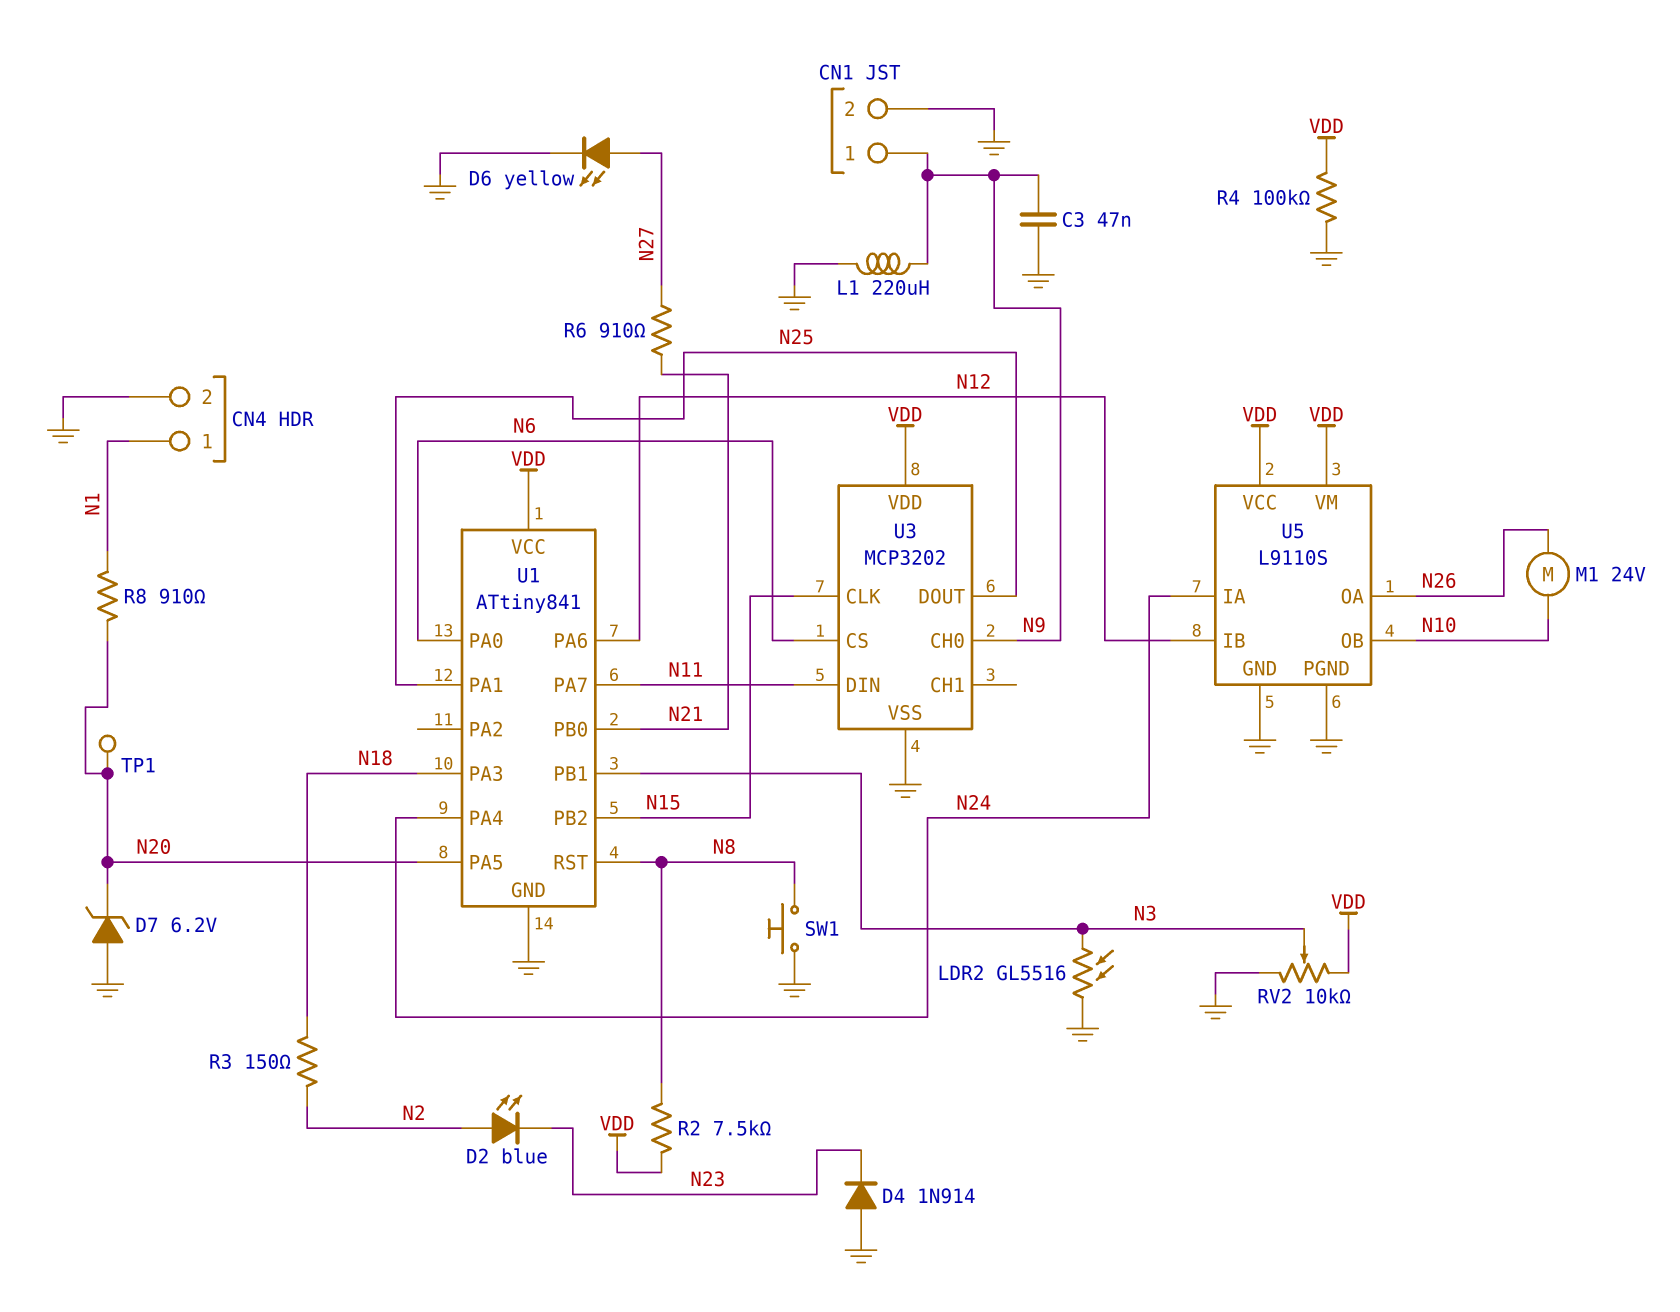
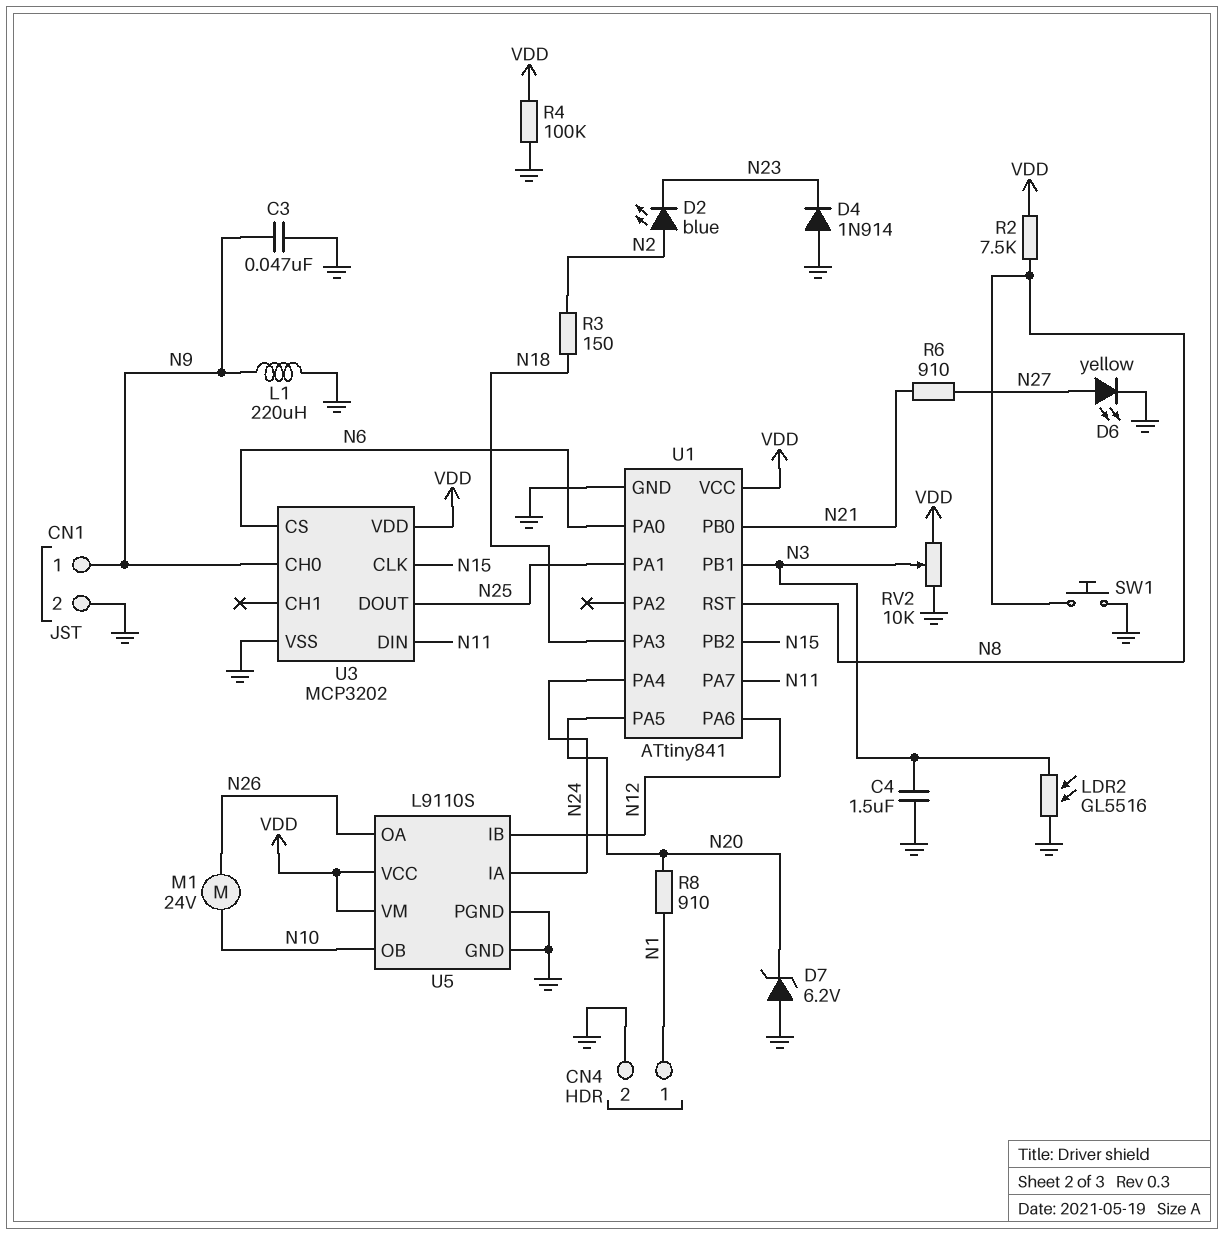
C4: none -> 1.5uF (GND, N3)
TP1: test point (N20) -> none

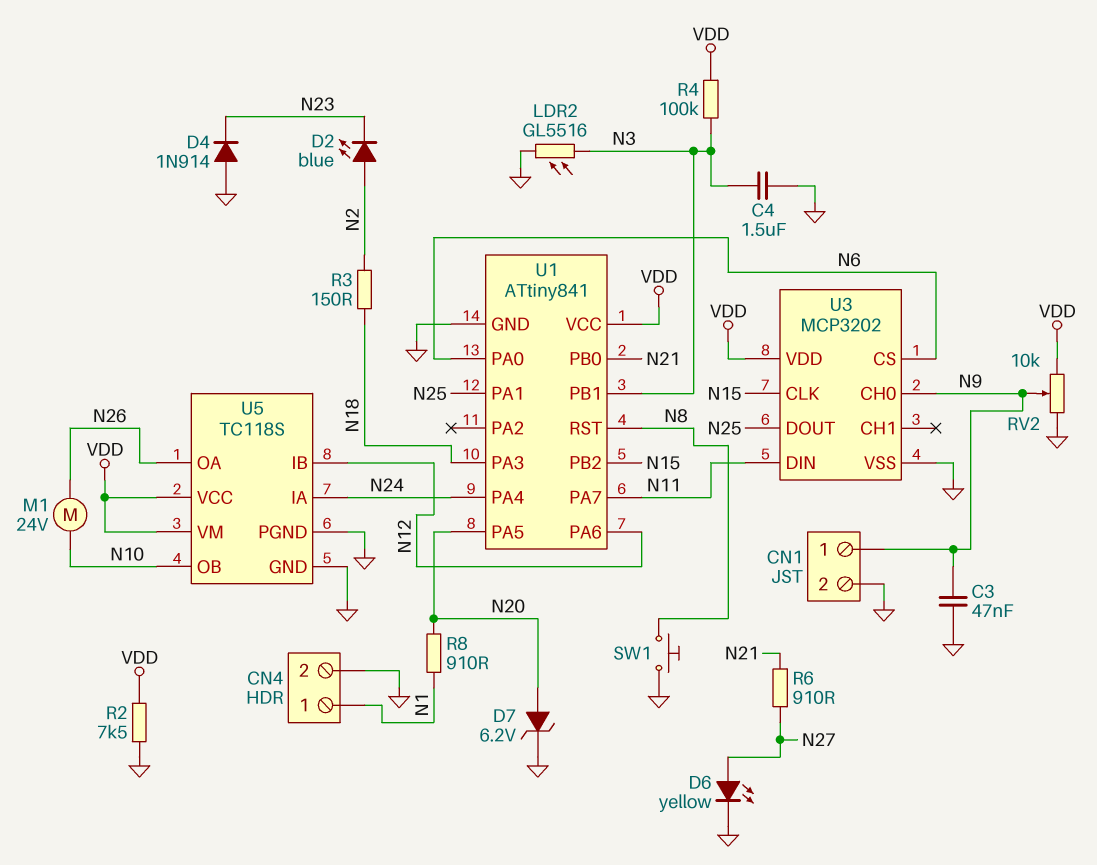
D7: zener 6.2V (A GND, K N20) -> zener 6.2V (A N20, K GND)
L1: 220uH (GND, N9) -> none
R2: 7.5k (N8, VDD) -> 7.5k (GND, VDD)
R4: 100k (GND, VDD) -> 100k (N3, VDD)
RV2: 10k (GND, VDD, wiper N3) -> 10k (GND, VDD, wiper N9)
U5: L9110S -> TC118S

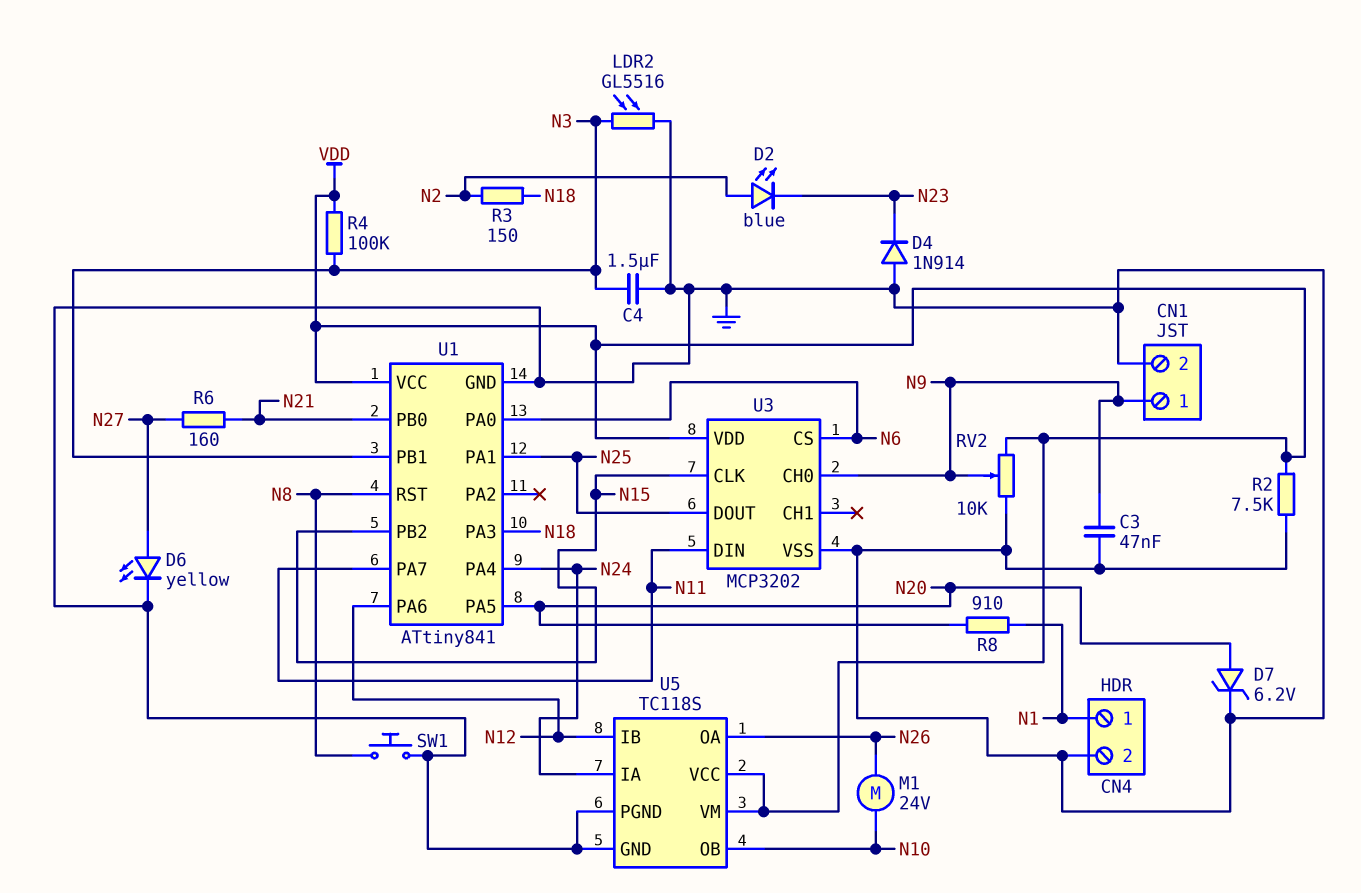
R6: 910 (N21, N27) -> 160 (N21, N27)

